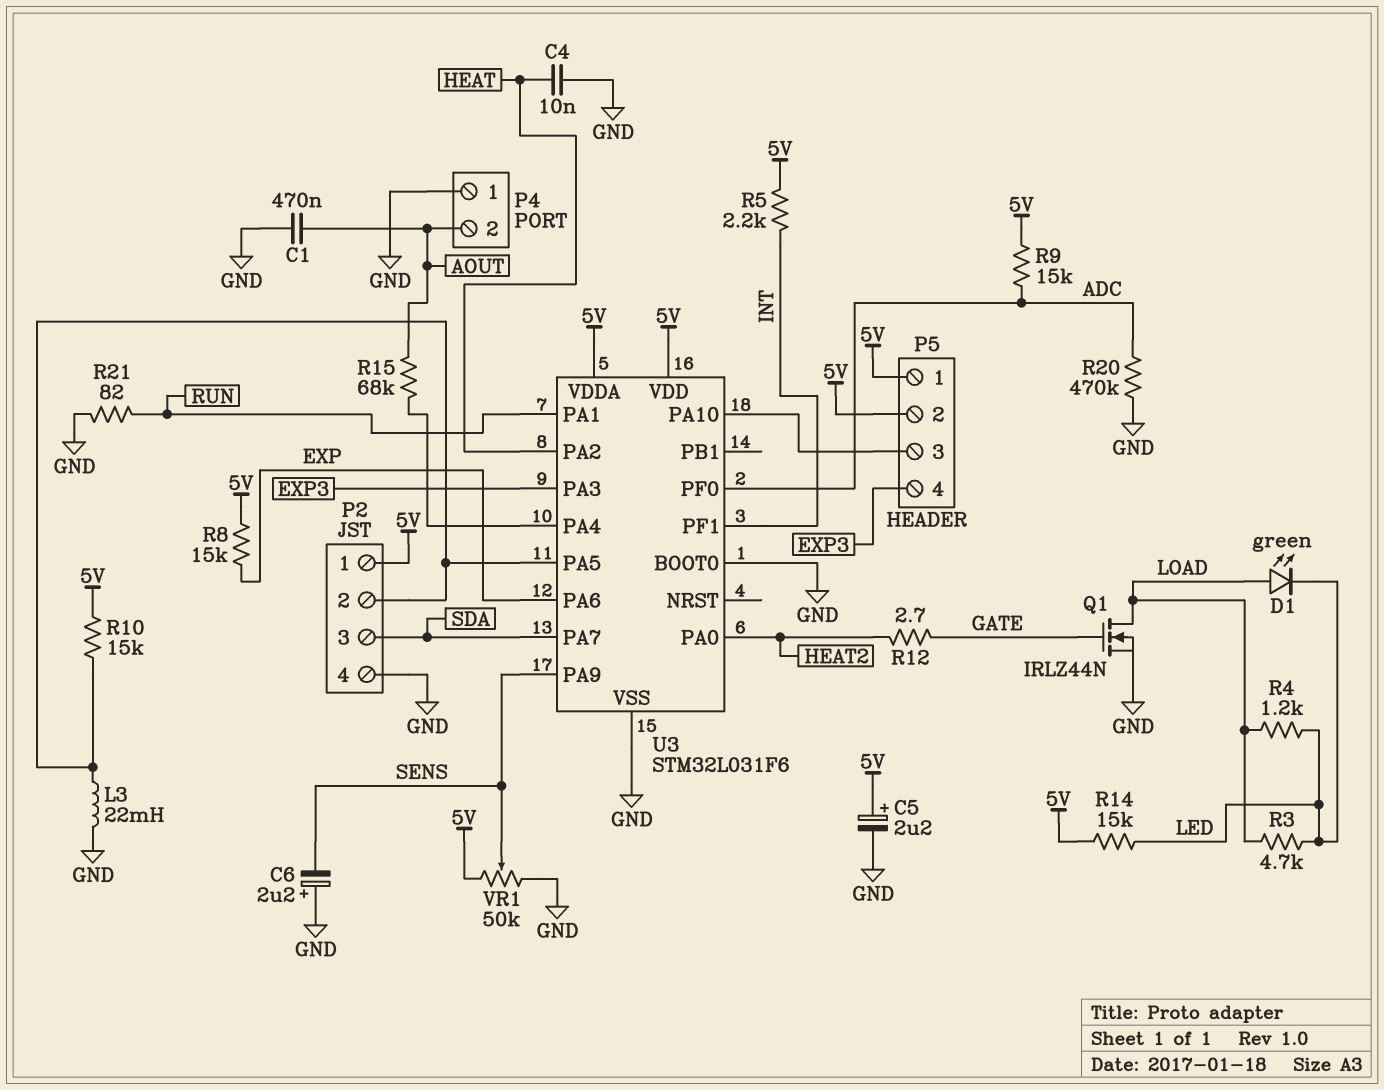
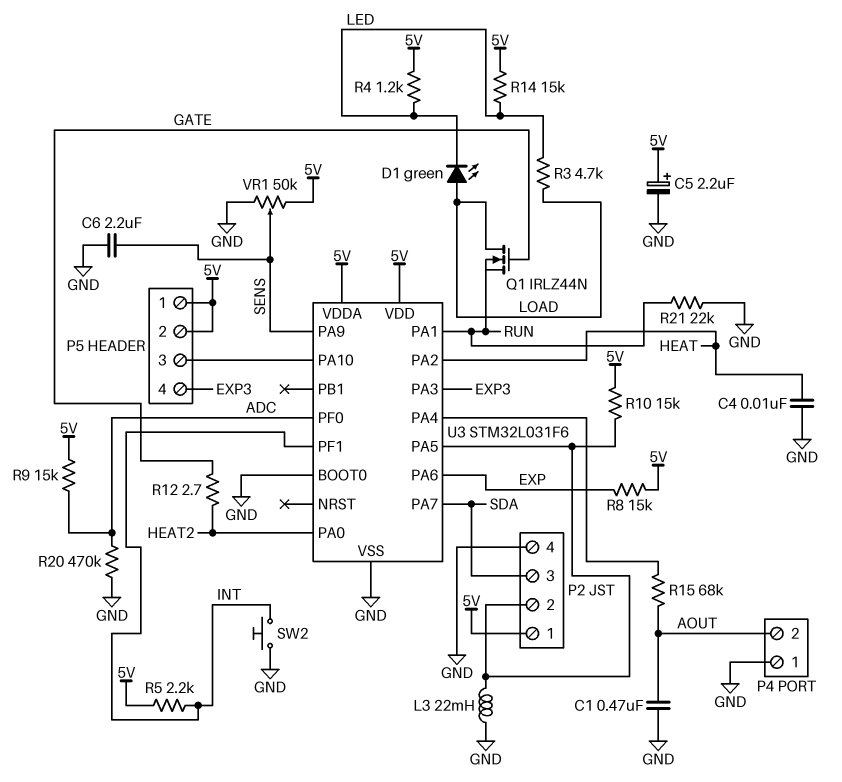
C6: 2.2uF (plus GND, minus SENS) -> 2.2uF (GND, SENS)
Q1: NMOS IRLZ44N (G GATE, D LOAD, S GND) -> NMOS IRLZ44N (G GATE, D LOAD, S RUN)
R4: 1.2k (LED, LOAD) -> 1.2k (5V, LED)
R21: 82 (GND, RUN) -> 22k (GND, RUN)
SW2: none -> button (GND, INT)

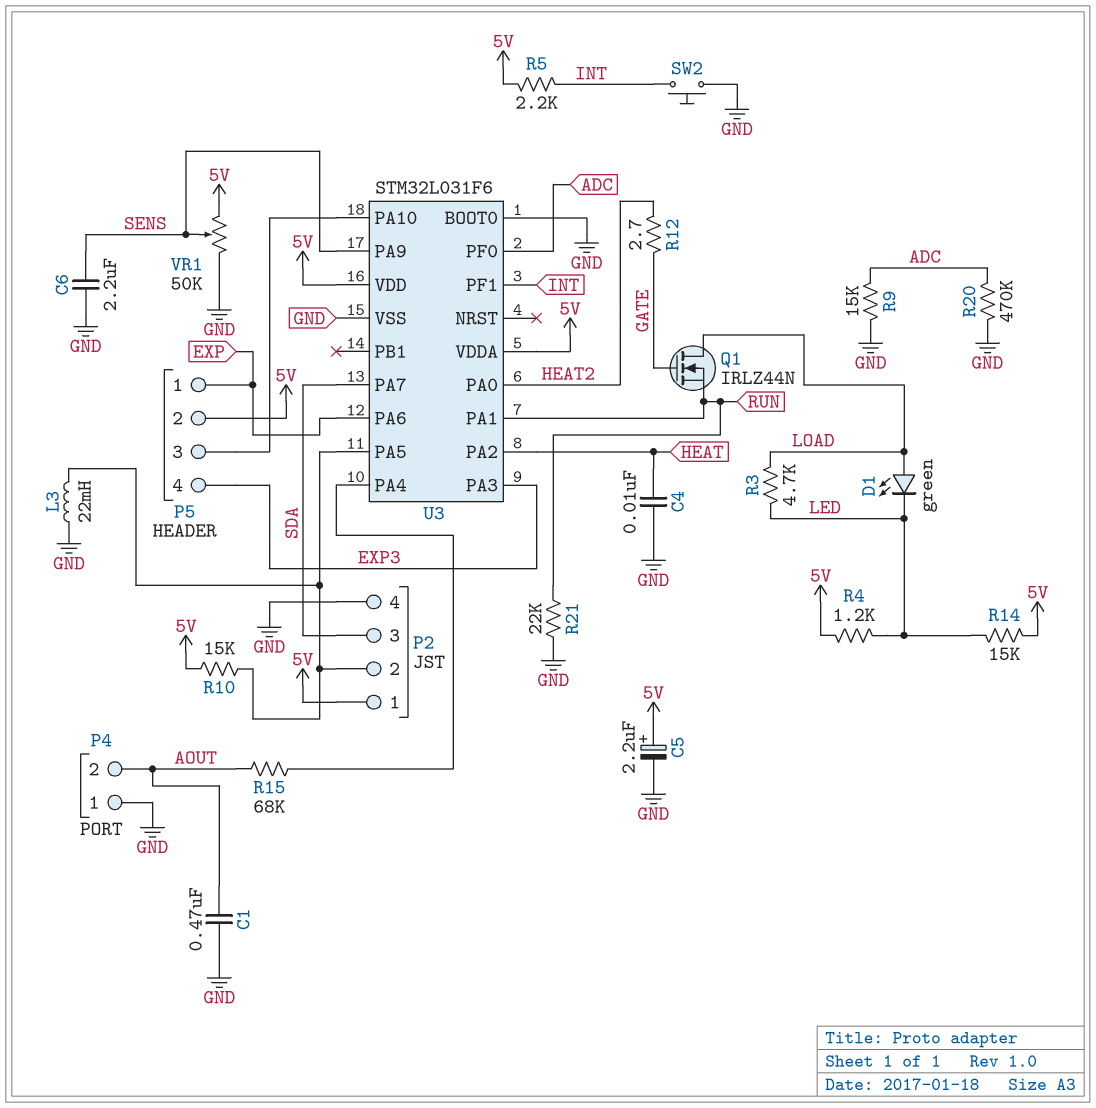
P5 pin 1: 5V -> EXP
R8: 15k (5V, EXP) -> none
R9: 15k (5V, ADC) -> 15k (ADC, GND)

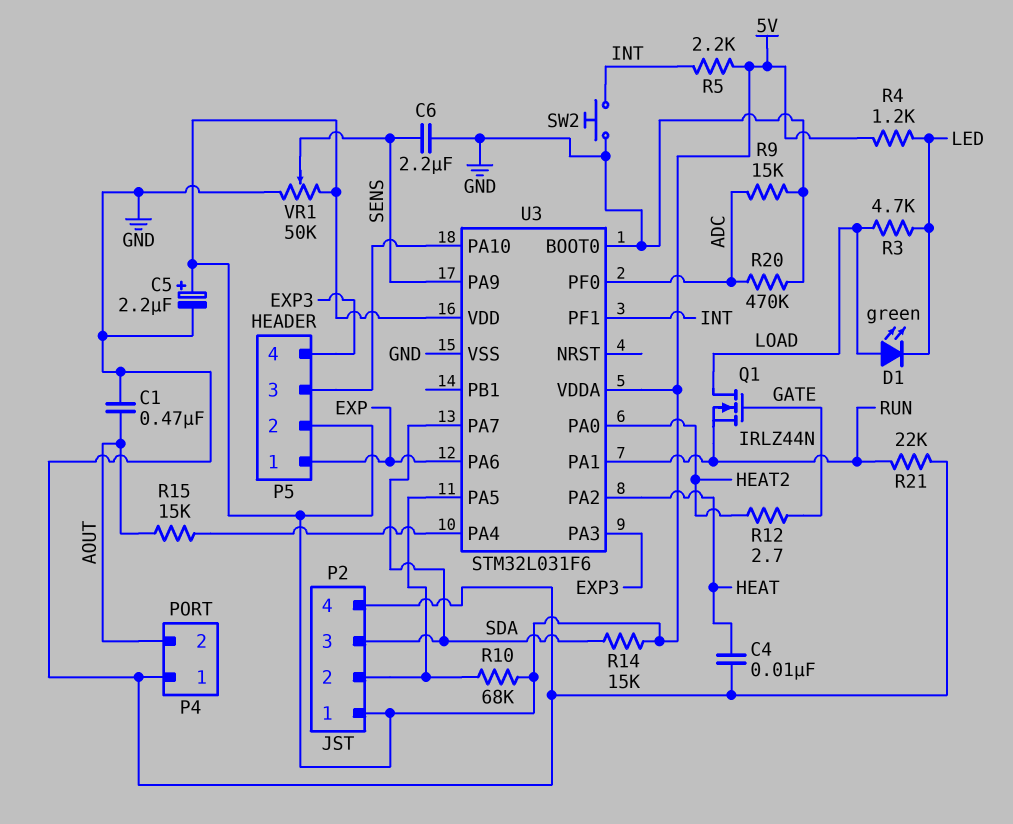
L3: 22mH (GND, P2/2) -> none
R10: 15k (5V, P2/2) -> 68k (5V, P2/2)
R14: 15k (5V, LED) -> 15k (5V, SDA)
R15: 68k (AOUT, U3/PA4) -> 15k (AOUT, U3/PA4)

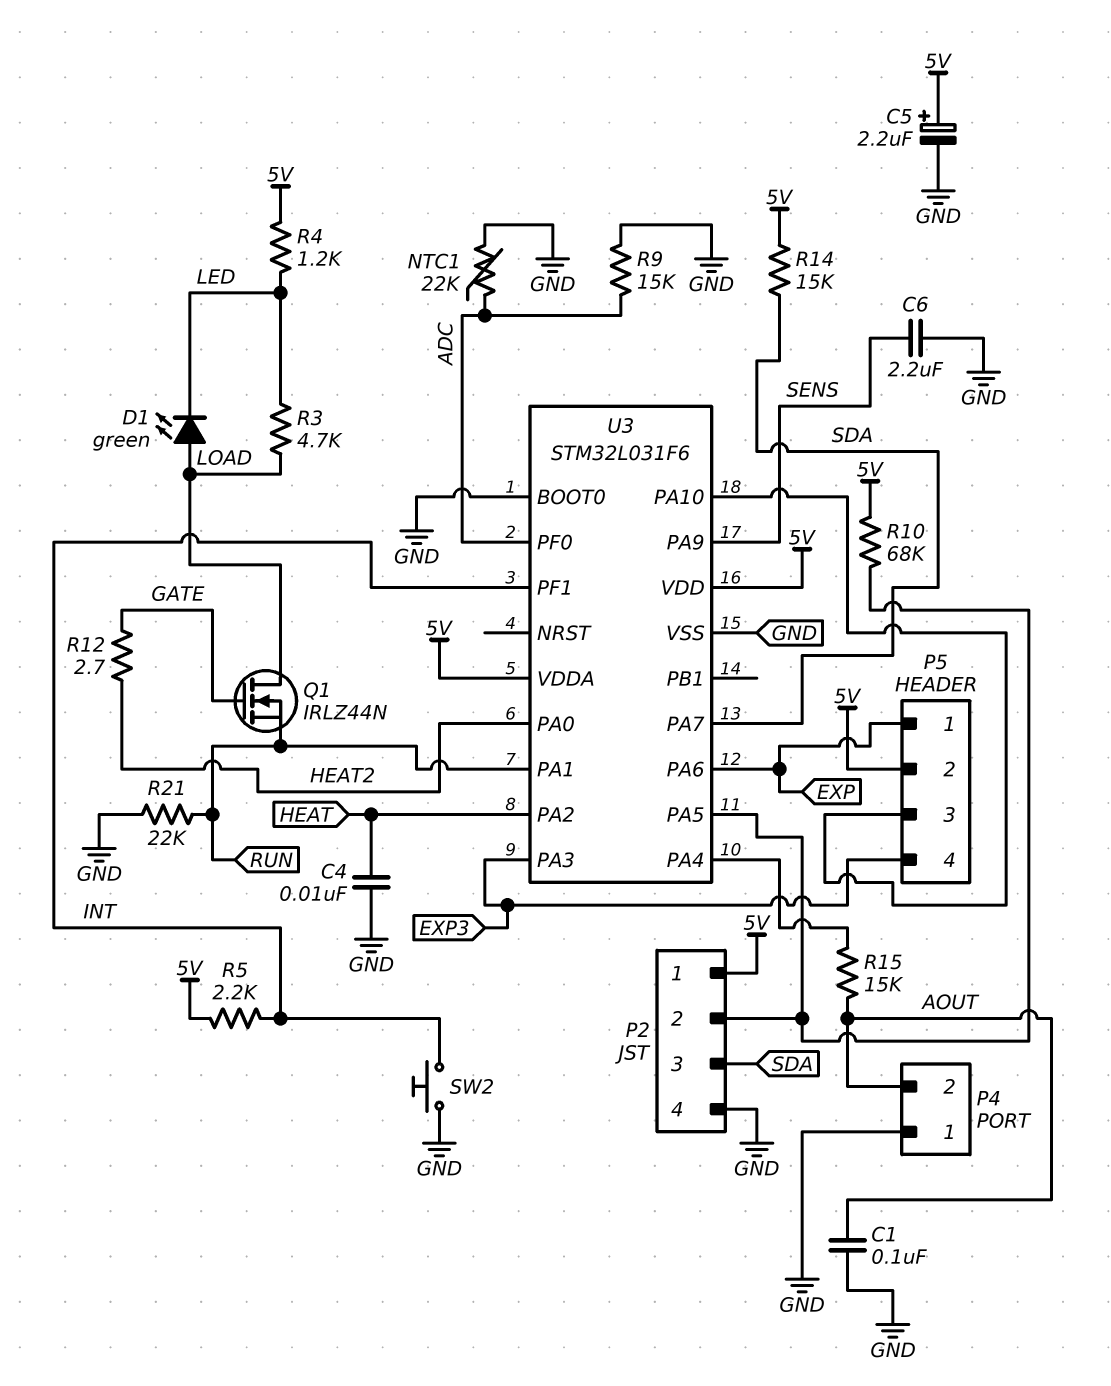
C1: 470nF (AOUT, GND) -> 100nF (AOUT, GND)
NTC1: none -> 22k (ADC, GND)
R20: 470k (ADC, GND) -> none
VR1: 50k (5V, GND, wiper SENS) -> none

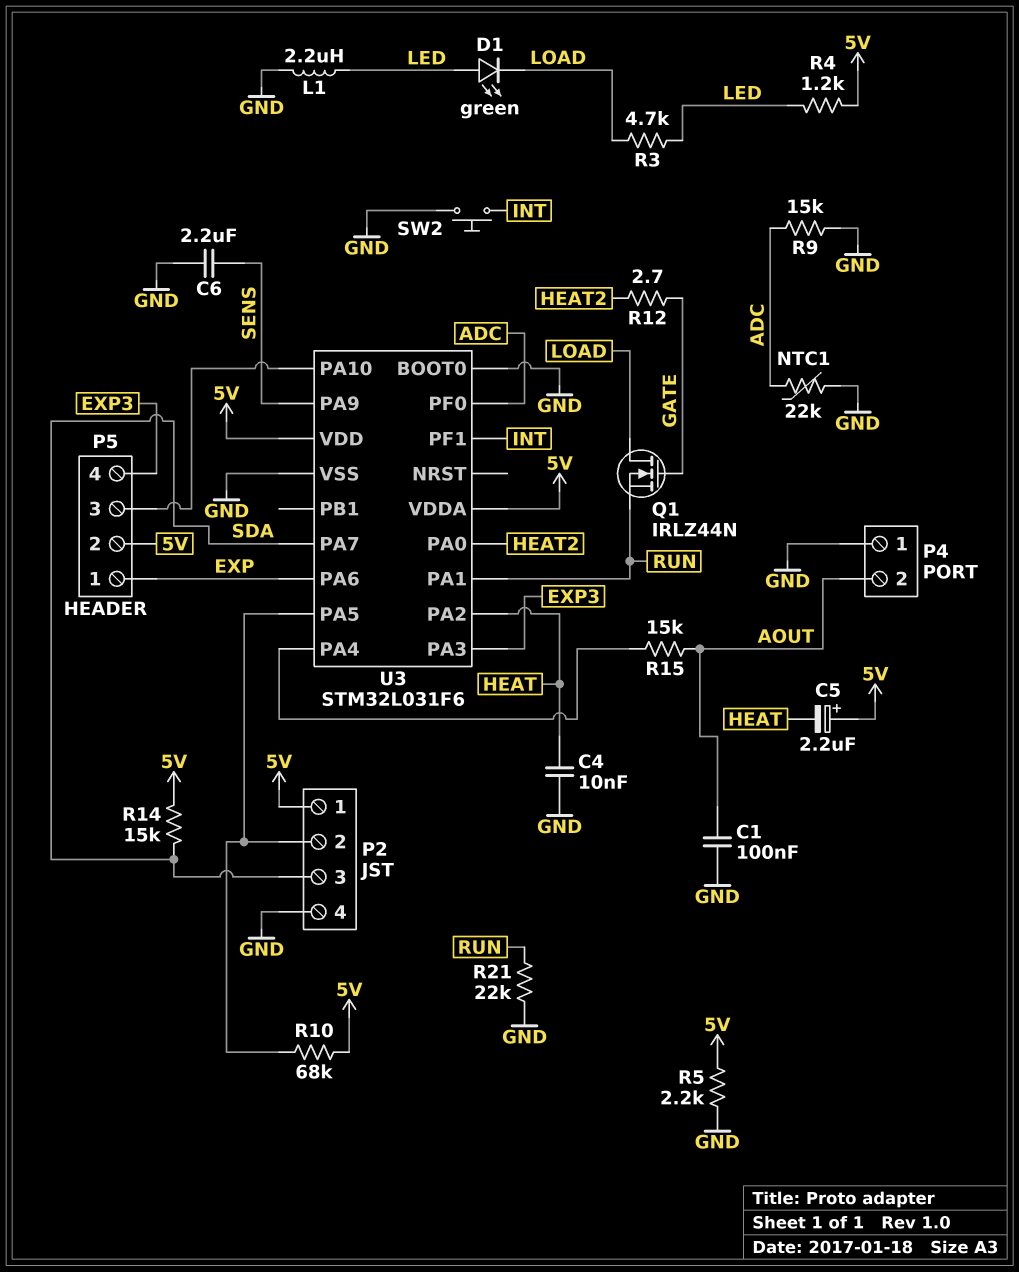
C5: 2.2uF (plus 5V, minus GND) -> 2.2uF (plus 5V, minus HEAT)
D1: LED green (A LOAD, K LED) -> LED green (A LED, K LOAD)
L1: none -> 2.2uH (GND, LED)
R5: 2.2k (5V, INT) -> 2.2k (5V, GND)

